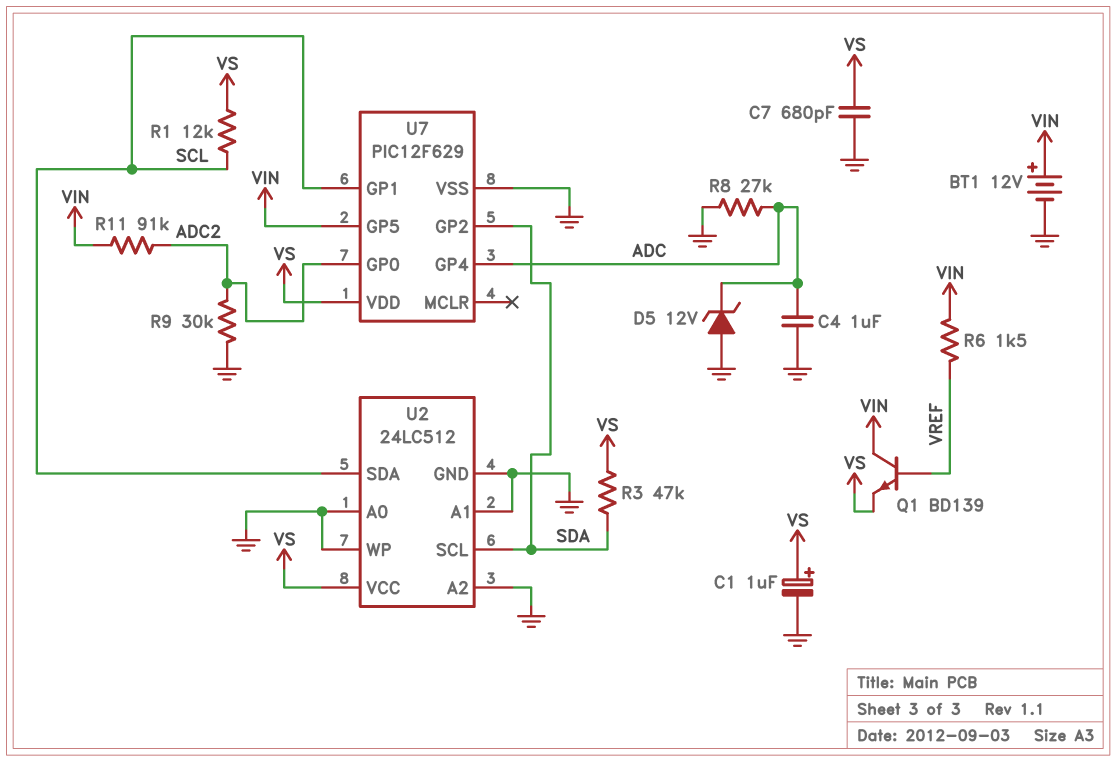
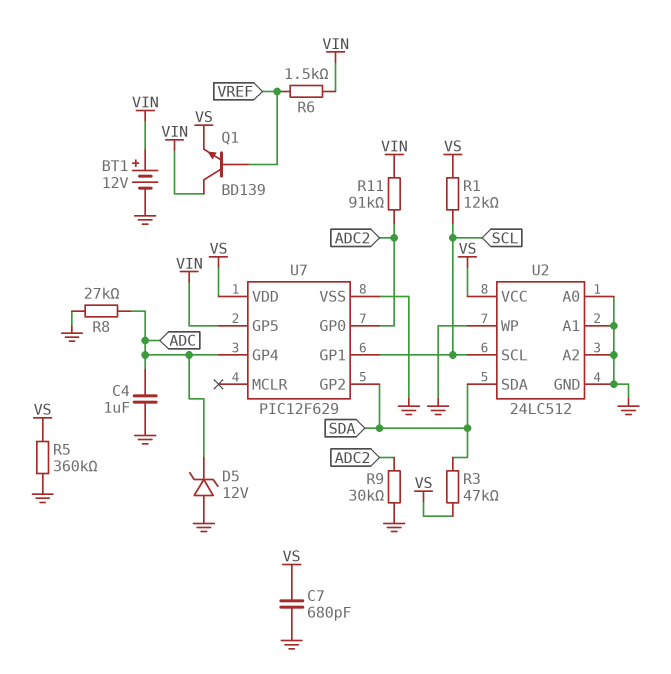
C1: 1uF (plus VS, minus GND) -> none
R5: none -> 360k (GND, VS)
U2 pin SCL: SDA -> SCL
U2 pin SDA: SCL -> SDA

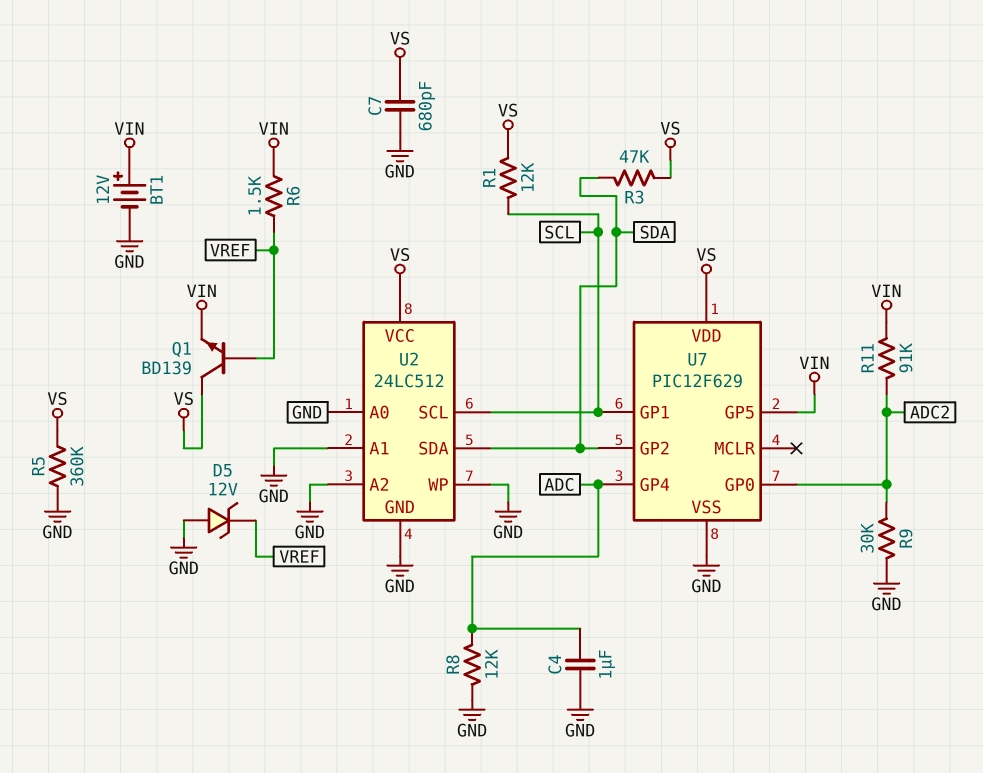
D5: zener 12V (A GND, K ADC) -> zener 12V (A GND, K VREF)
Q1: NPN BD139 (B VREF, C VIN, E VS) -> NPN BD139 (B VREF, C VS, E VIN)
R8: 27k (ADC, GND) -> 12k (ADC, GND)

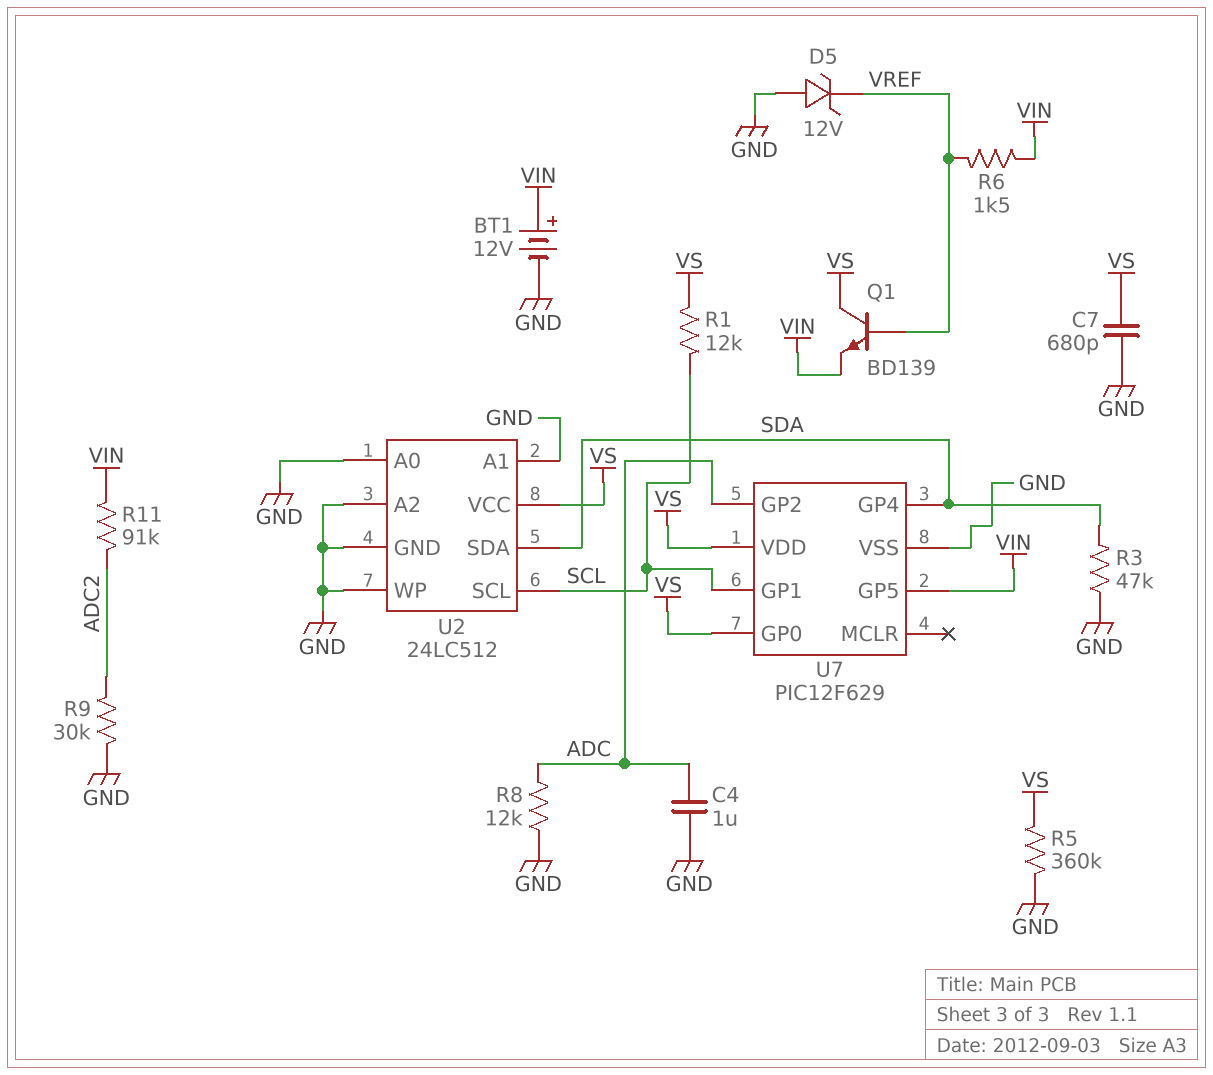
R3: 47k (SDA, VS) -> 47k (GND, SDA)
U7 pin GP0: ADC2 -> VS
U7 pin GP2: SDA -> ADC
U7 pin GP4: ADC -> SDA

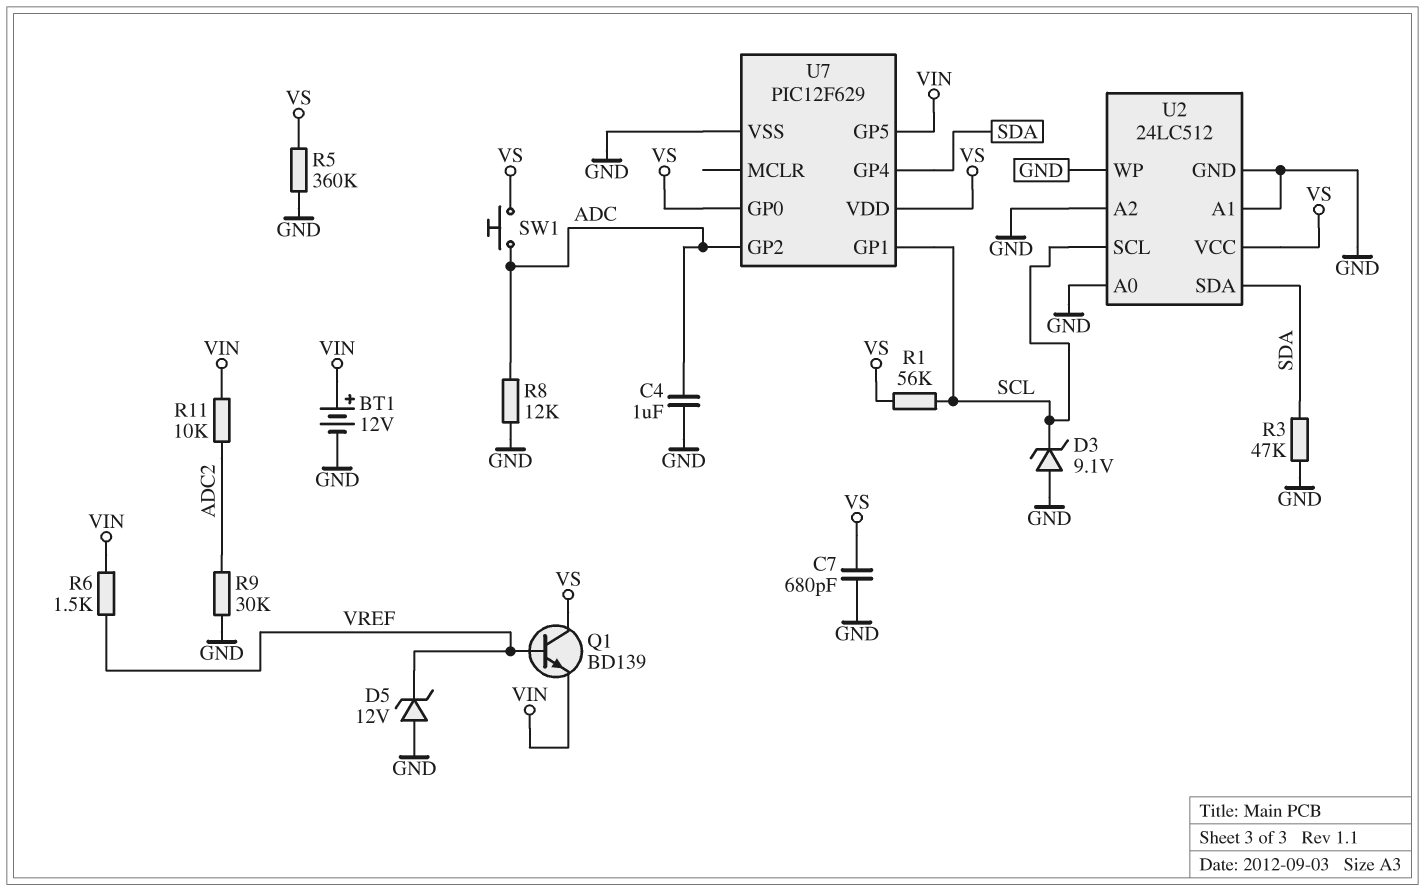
D3: none -> zener 9.1V (A GND, K SCL)
R1: 12k (SCL, VS) -> 56k (SCL, VS)
R11: 91k (ADC2, VIN) -> 10k (ADC2, VIN)
SW1: none -> button (ADC, VS)

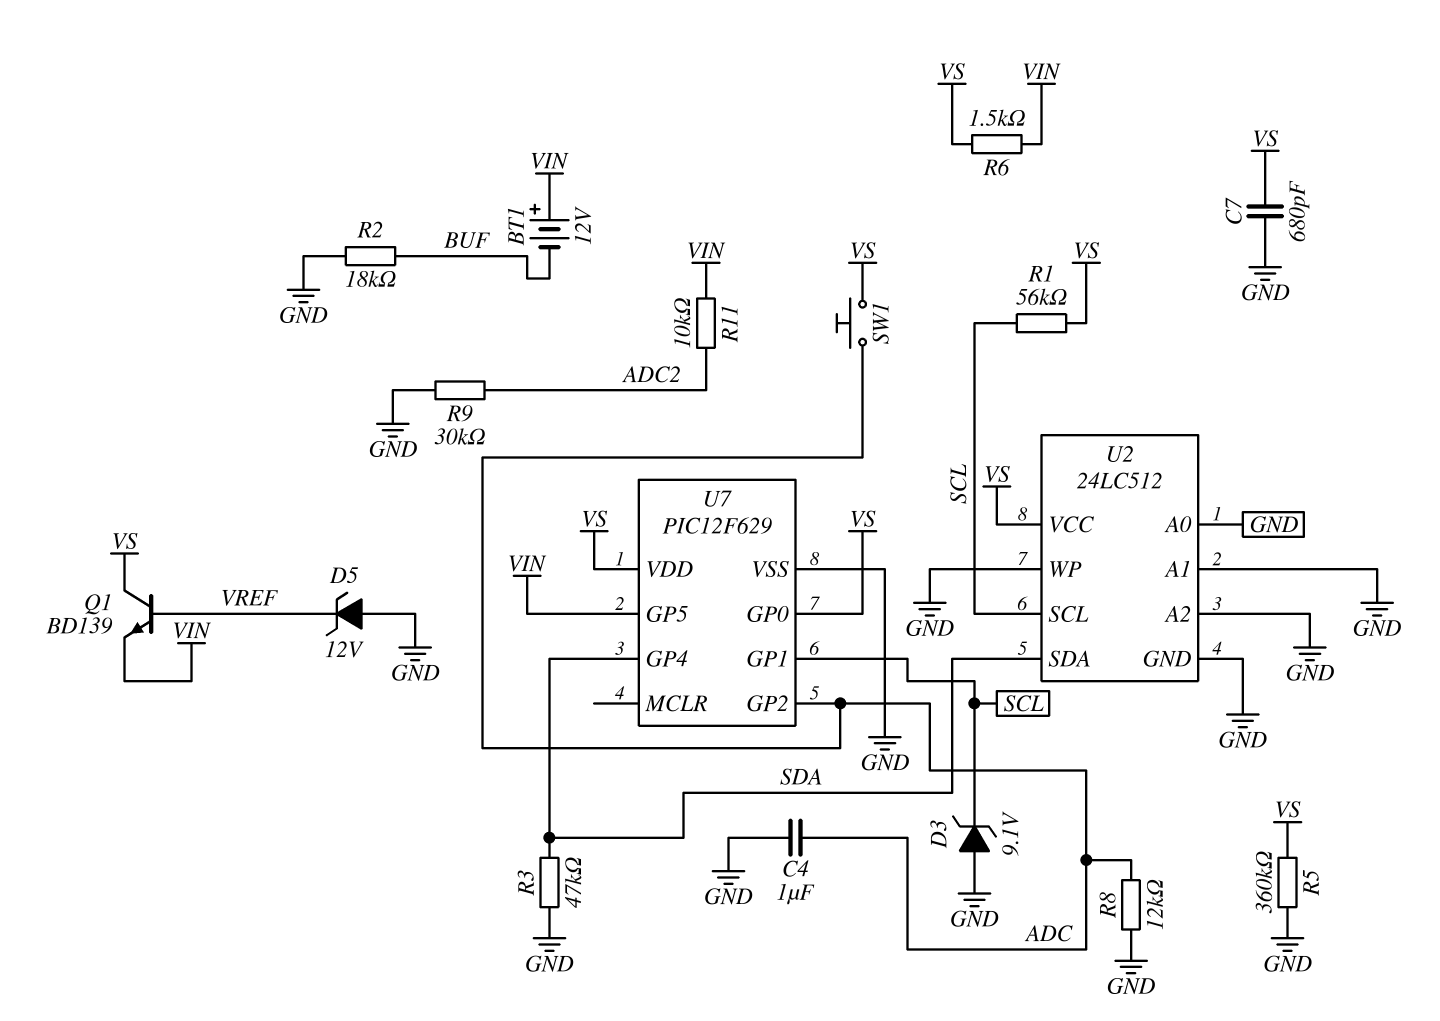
BT1: 12V (plus VIN, minus GND) -> 12V (plus VIN, minus BUF)
R2: none -> 18k (BUF, GND)
R6: 1.5k (VIN, VREF) -> 1.5k (VIN, VS)

